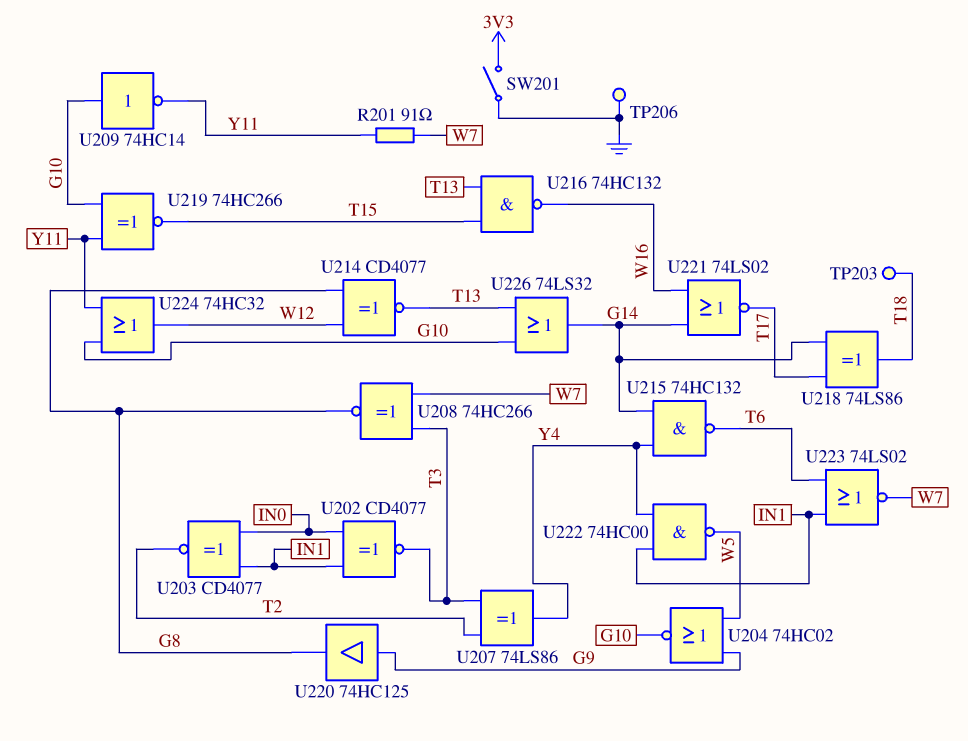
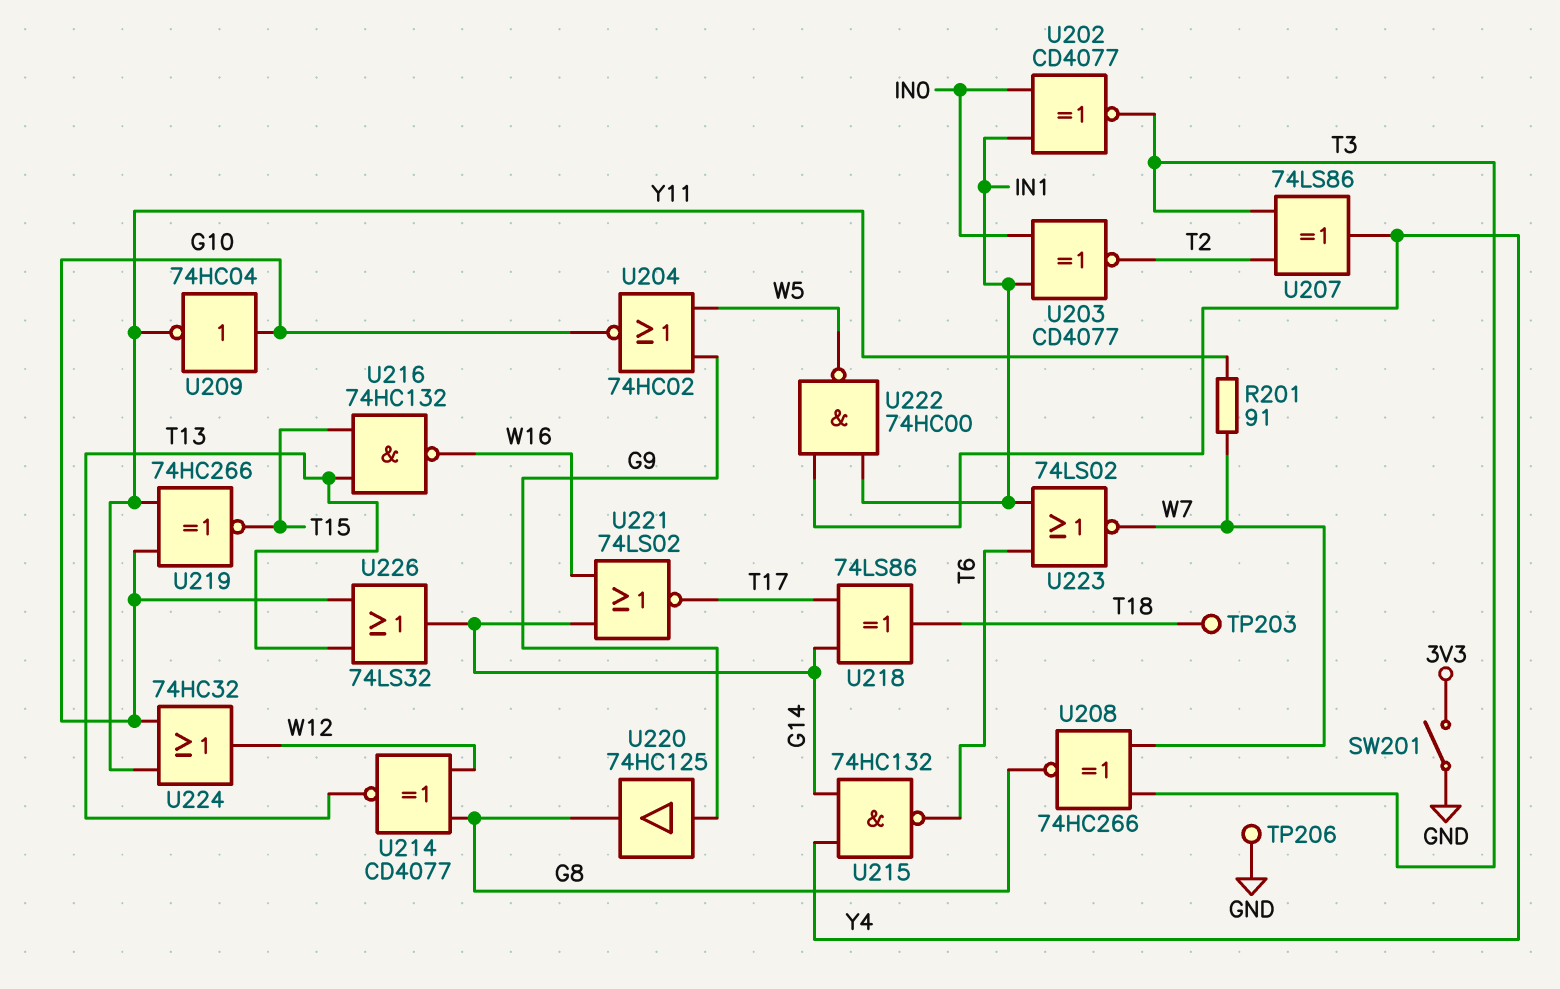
U209: NOT 74HC14 (in G10, out Y11) -> NOT 74HC04 (in G10, out Y11)

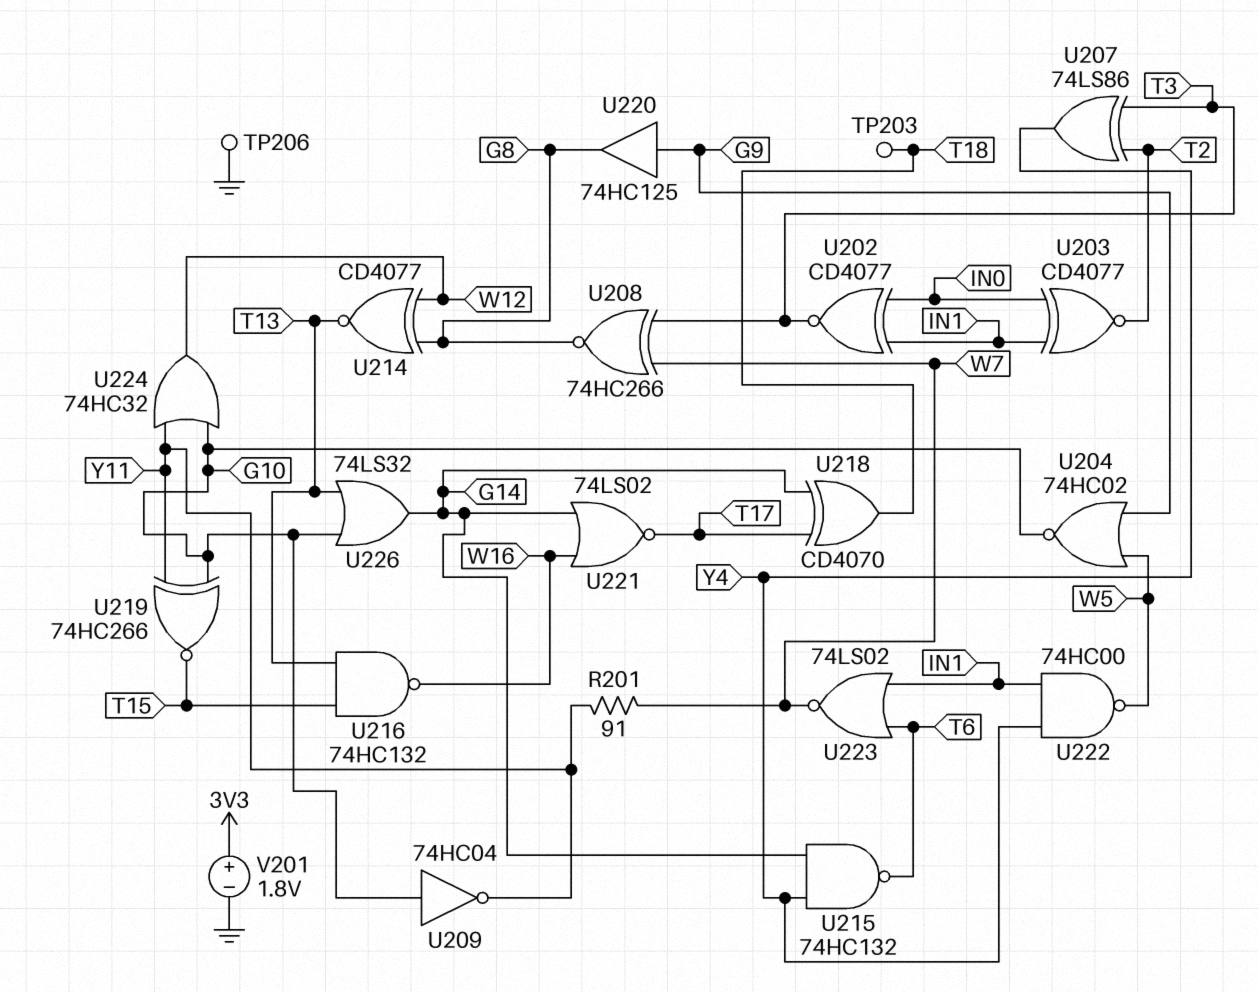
SW201: switch (3V3, GND) -> none
U218: XOR 74LS86 (in G14, in T17, out T18) -> XOR CD4070 (in G14, in T17, out T18)
V201: none -> 1.8V (plus 3V3, minus GND)

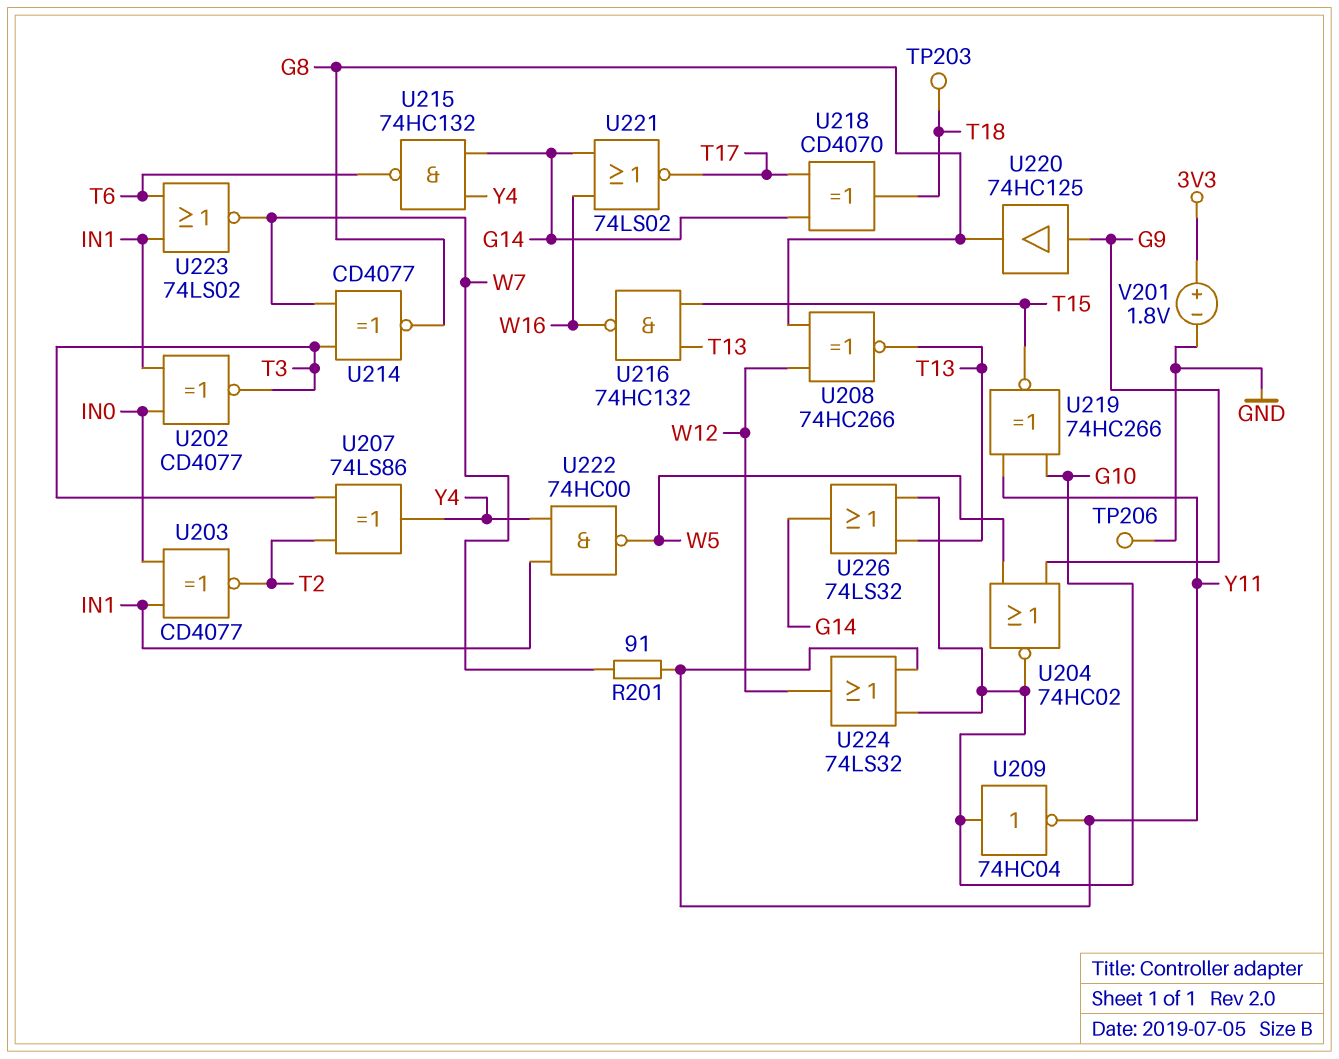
U208: XNOR 74HC266 (in T3, in W7, out G8) -> XNOR 74HC266 (in G8, in W12, out T13)
U214: XNOR CD4077 (in G8, in W12, out T13) -> XNOR CD4077 (in T3, in W7, out G8)
U224: OR 74HC32 (in G10, in Y11, out W12) -> OR 74LS32 (in G10, in Y11, out W12)

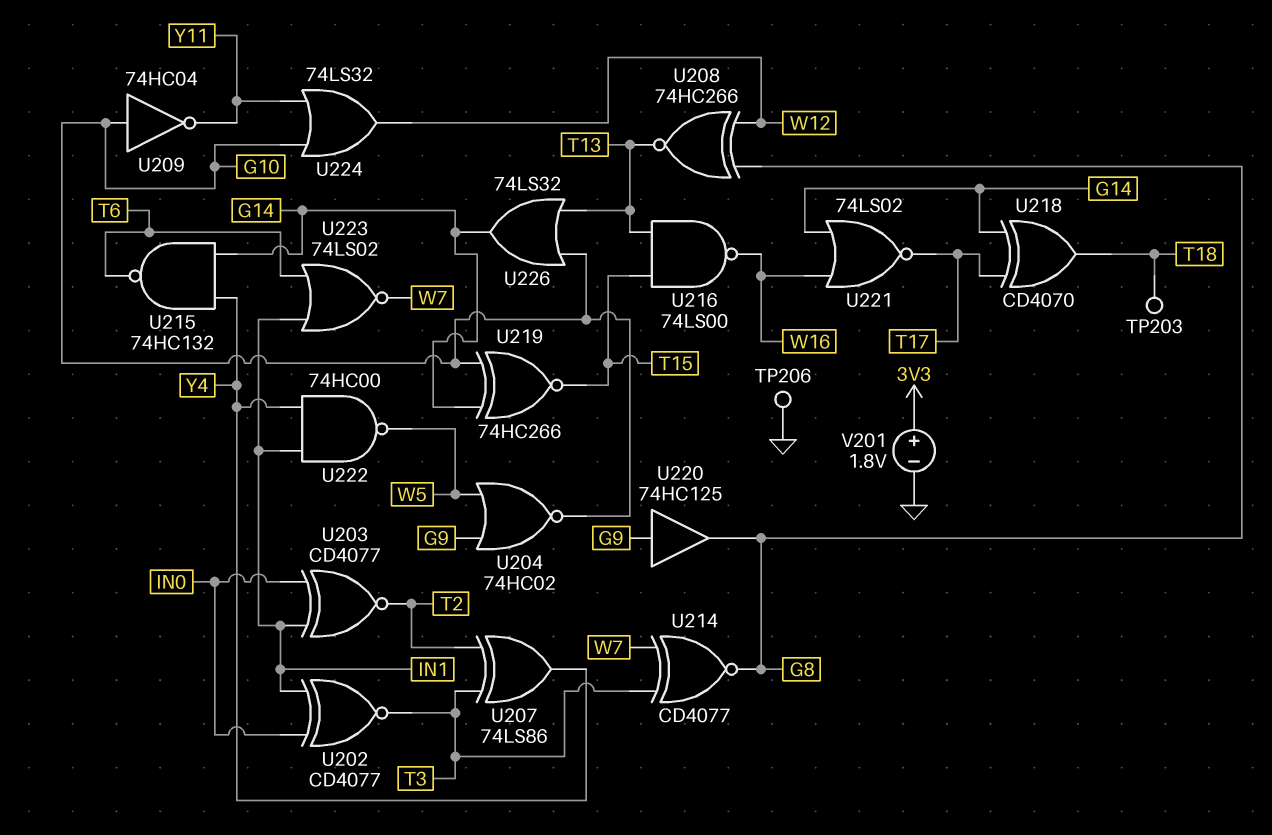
R201: 91 (W7, Y11) -> none
U216: NAND 74HC132 (in T13, in T15, out W16) -> NAND 74LS00 (in T13, in T15, out W16)
U219: XNOR 74HC266 (in G10, in Y11, out T15) -> XNOR 74HC266 (in G10, in G14, out T15)

